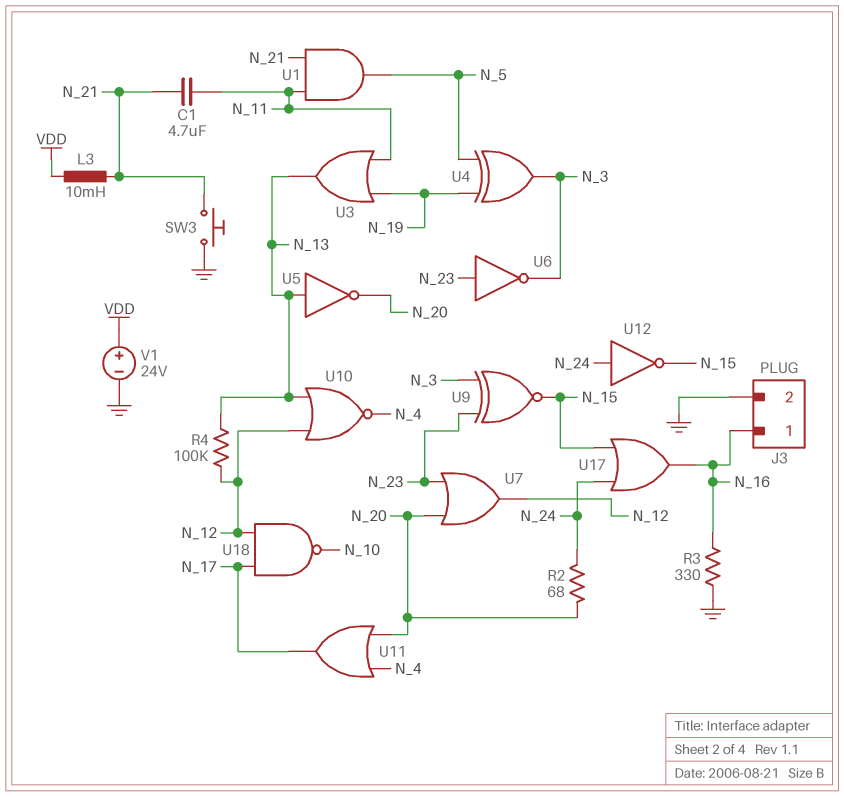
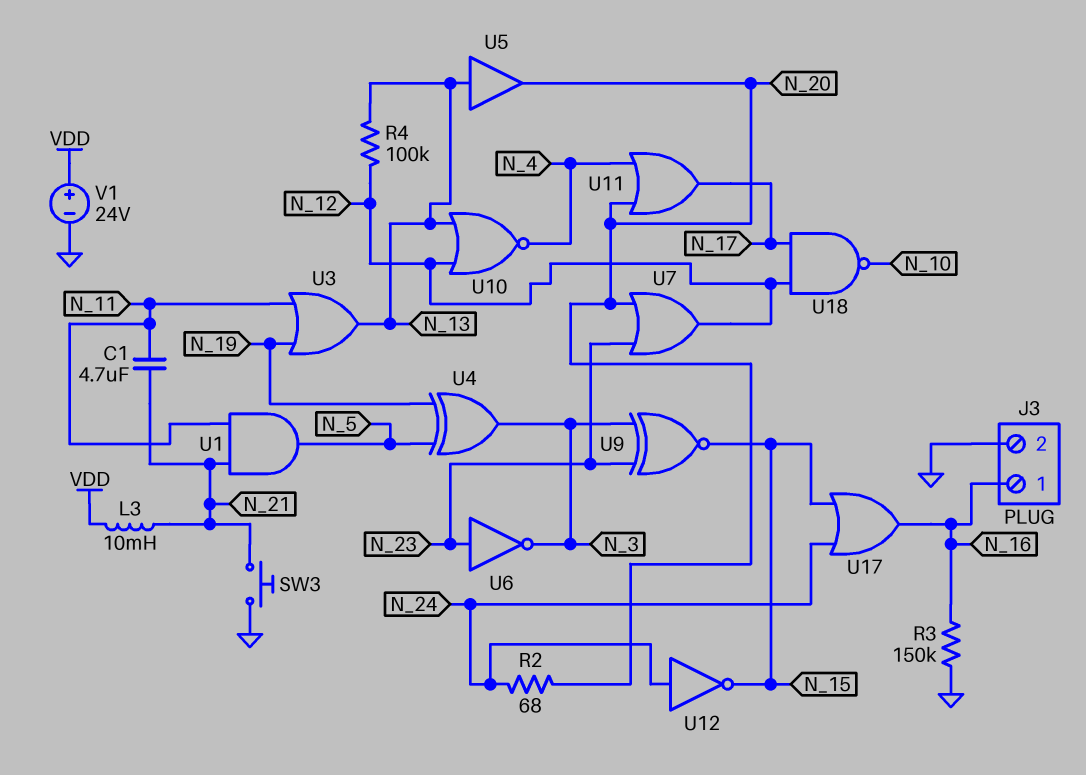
R3: 330 (GND, N_16) -> 150k (GND, N_16)
U5: NOT (in N_13, out N_20) -> buffer (in N_13, out N_20)

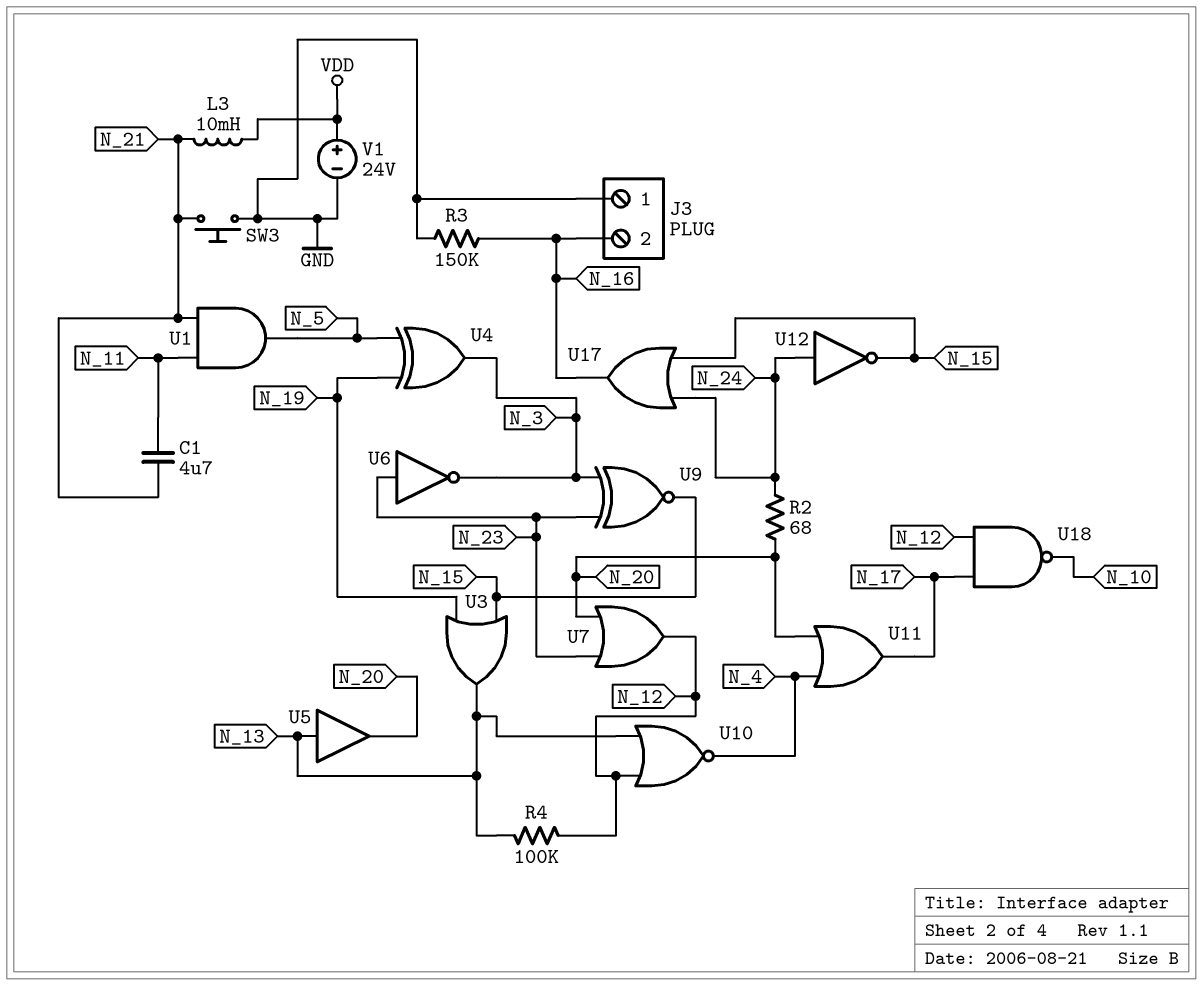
J3 pin 1: N_16 -> GND
J3 pin 2: GND -> N_16
U3: OR (in N_11, in N_19, out N_13) -> OR (in N_15, in N_19, out N_13)

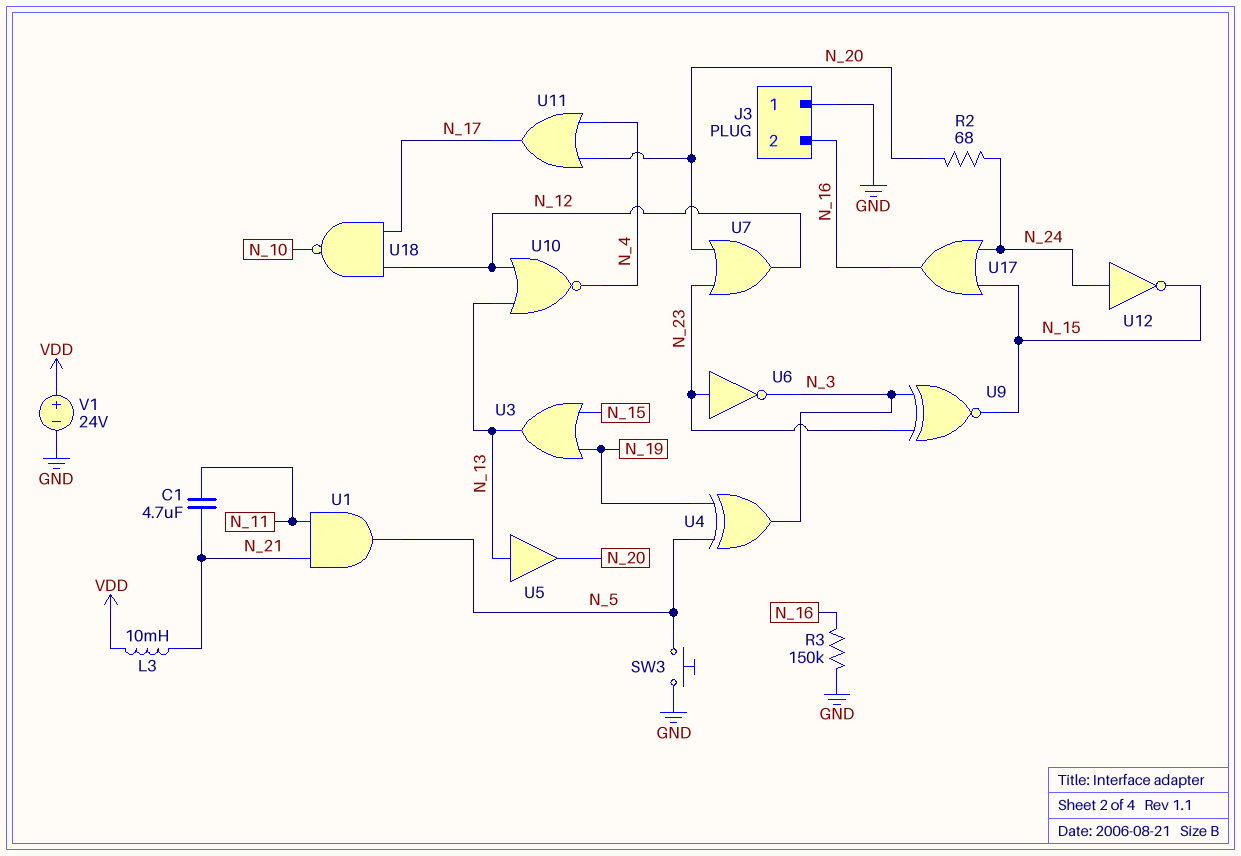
R4: 100k (N_12, N_13) -> none
SW3: button (GND, N_21) -> button (GND, N_5)

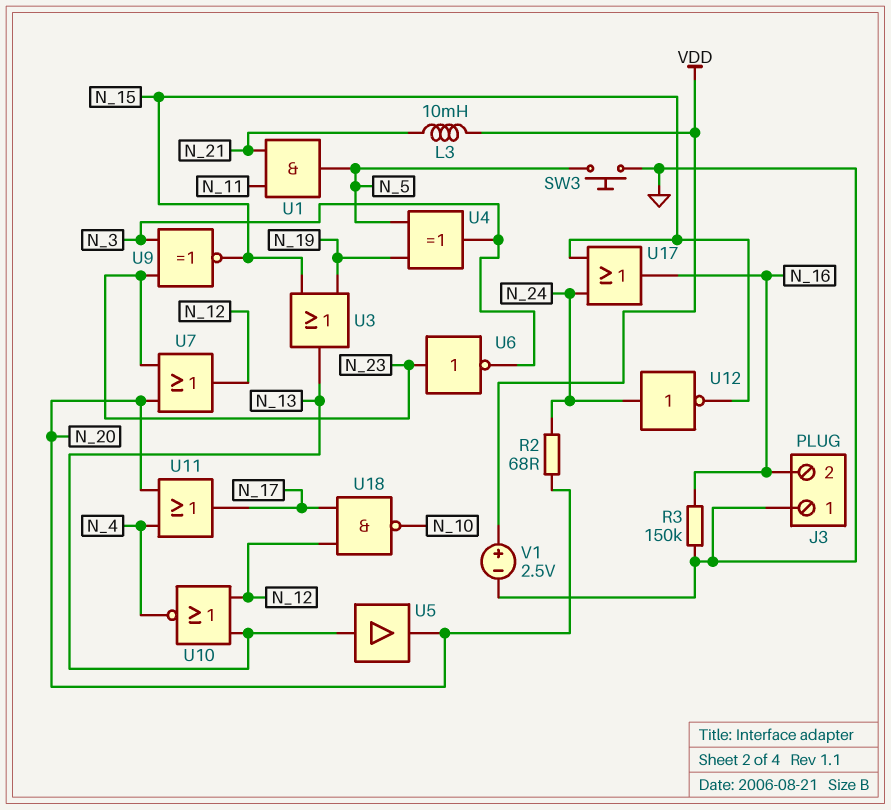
C1: 4.7uF (N_11, N_21) -> none
V1: 24V (plus VDD, minus GND) -> 2.5V (plus VDD, minus GND)

